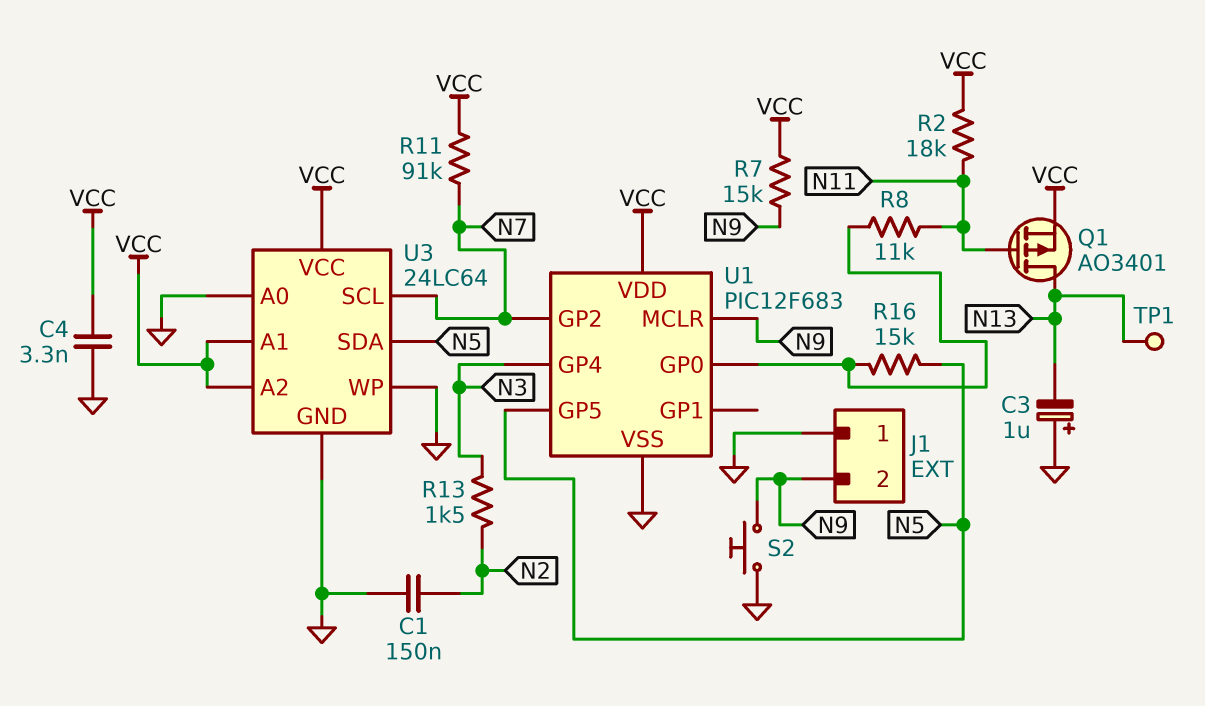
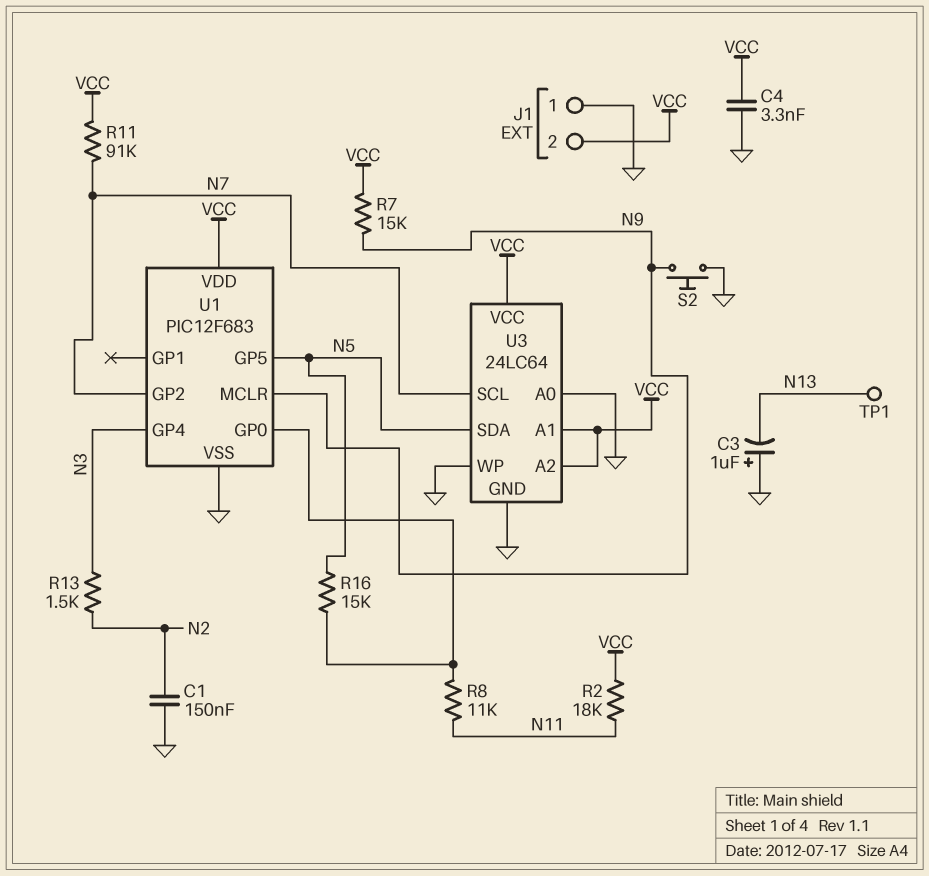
J1 pin 2: N9 -> VCC
Q1: PMOS AO3401 (G N11, D N13, S VCC) -> none

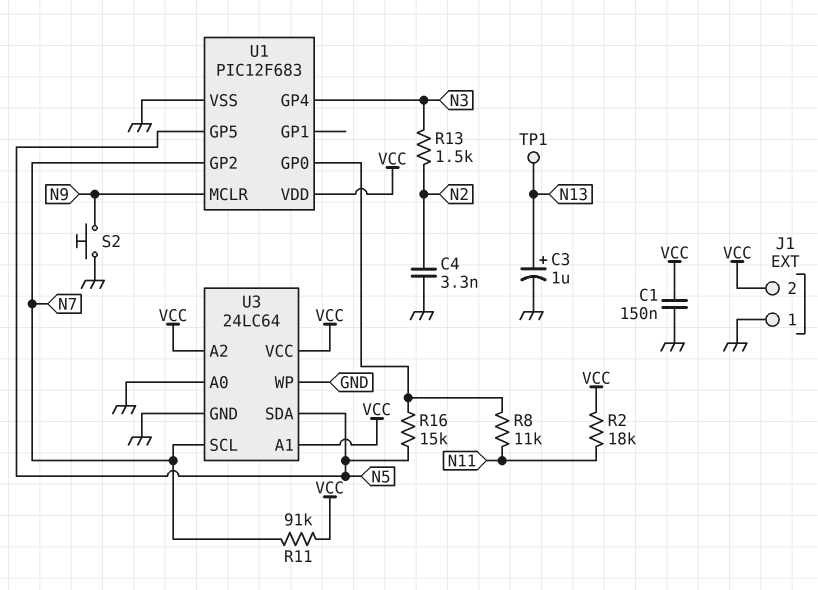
C1: 150nF (GND, N2) -> 150nF (GND, VCC)
C3: 1uF (plus GND, minus N13) -> 1uF (plus N13, minus GND)
C4: 3.3nF (GND, VCC) -> 3.3nF (GND, N2)
R7: 15k (N9, VCC) -> none

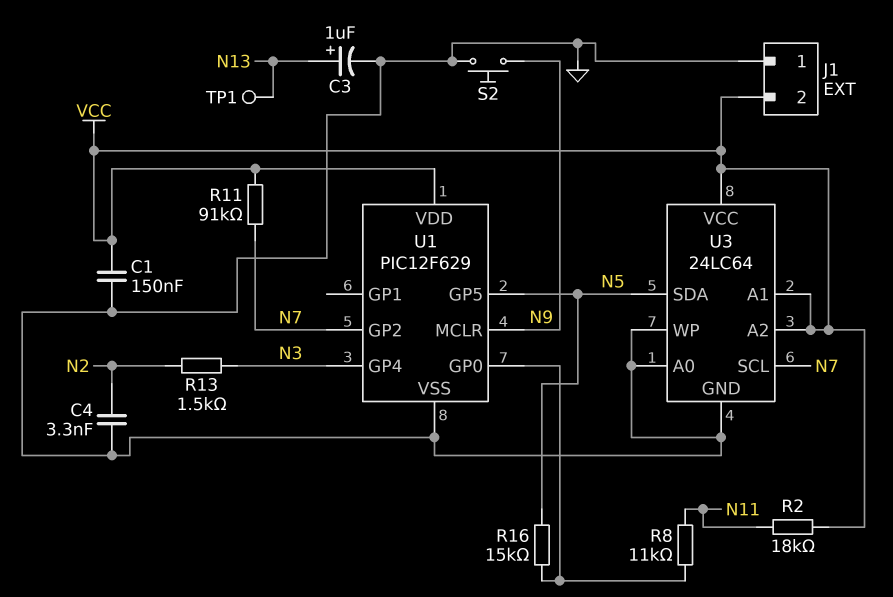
U1: PIC12F683 -> PIC12F629

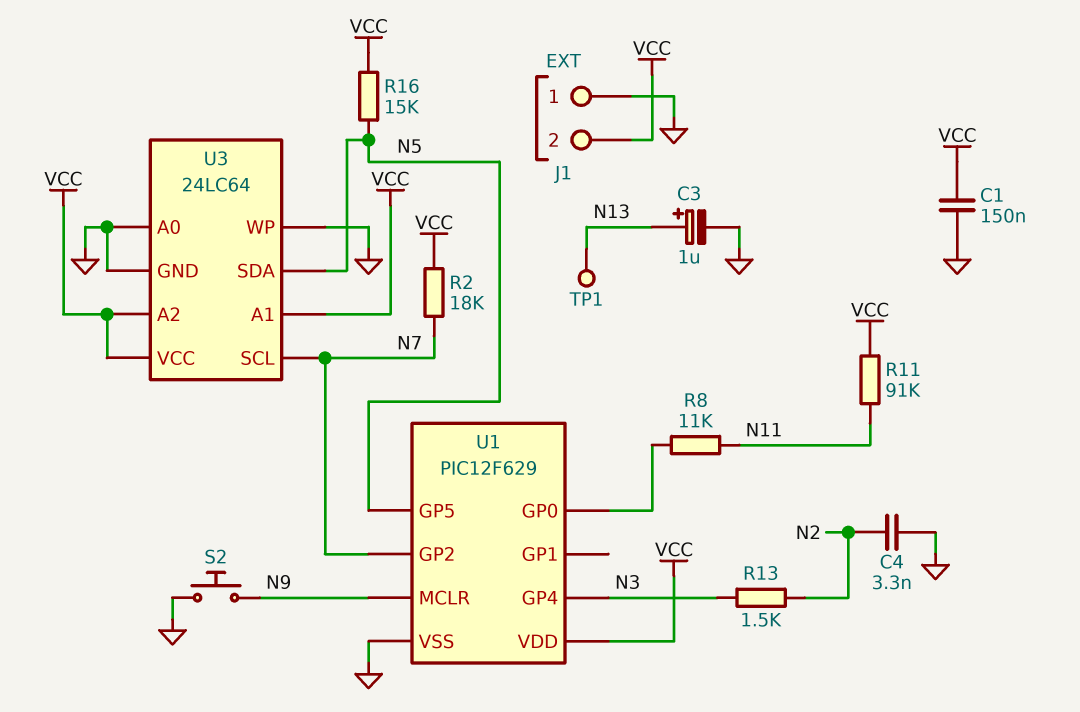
R2: 18k (N11, VCC) -> 18k (N7, VCC)
R11: 91k (N7, VCC) -> 91k (N11, VCC)
R16: 15k (N5, U1/GP0) -> 15k (N5, VCC)

